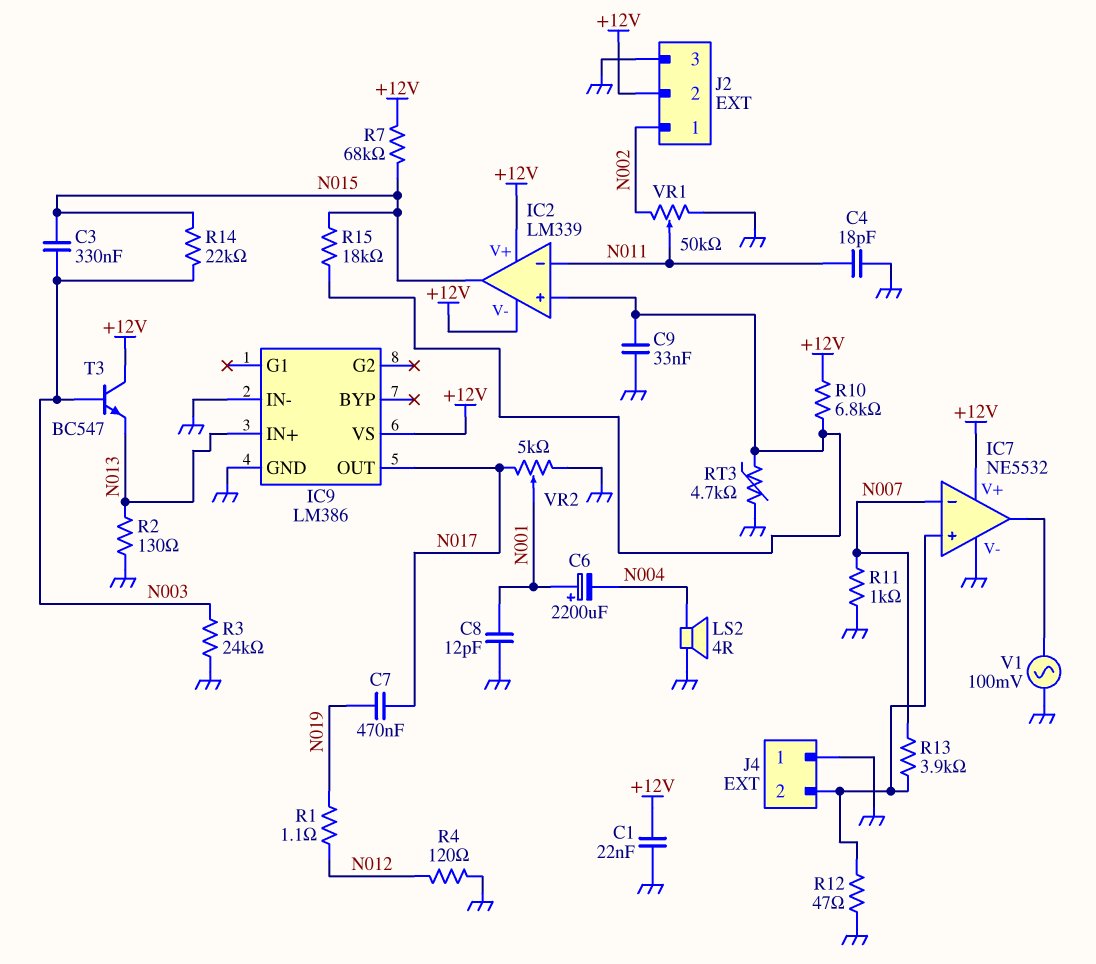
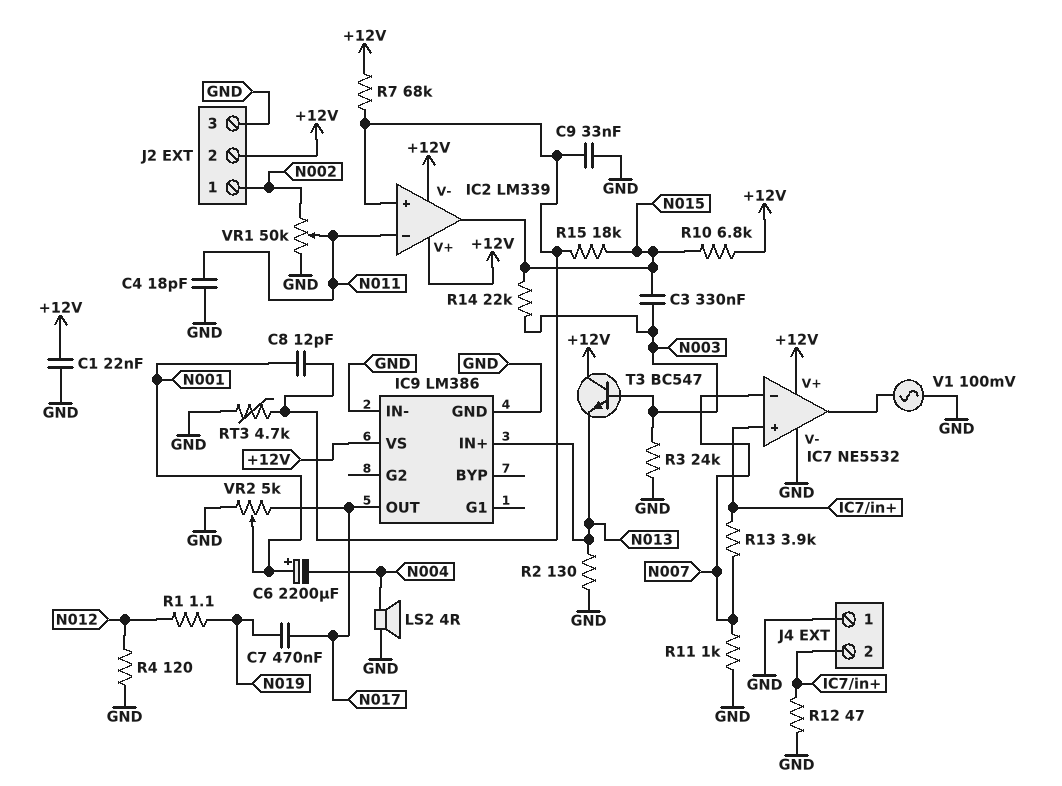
C8: 12pF (GND, N001) -> 12pF (IC2/in+, N001)
R7: 68k (+12V, N015) -> 68k (+12V, IC2/in+)
R10: 6.8k (+12V, IC2/in+) -> 6.8k (+12V, N015)

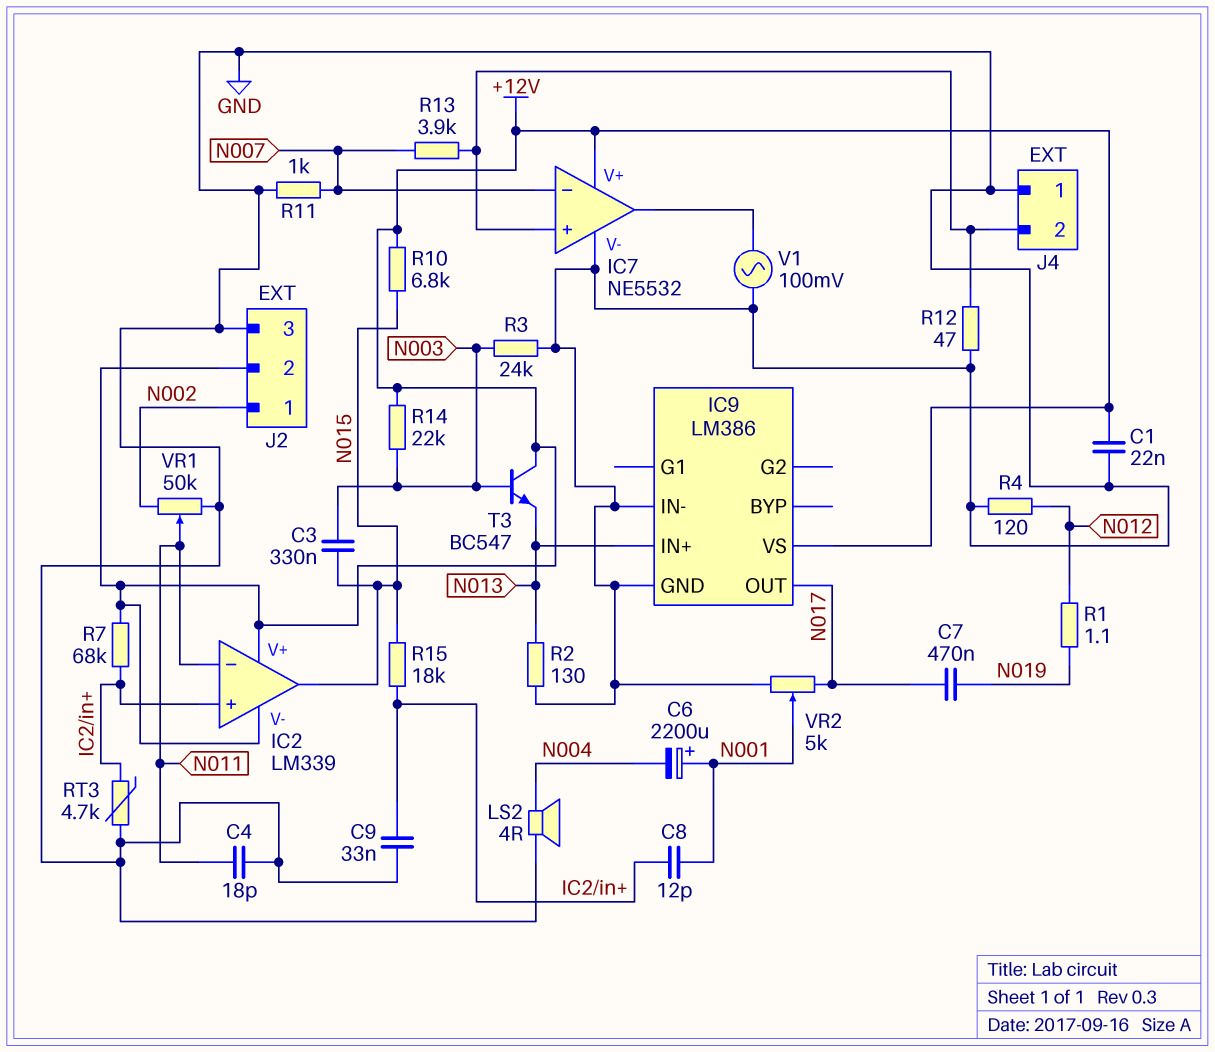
R14: 22k (N003, N015) -> 22k (+12V, N003)

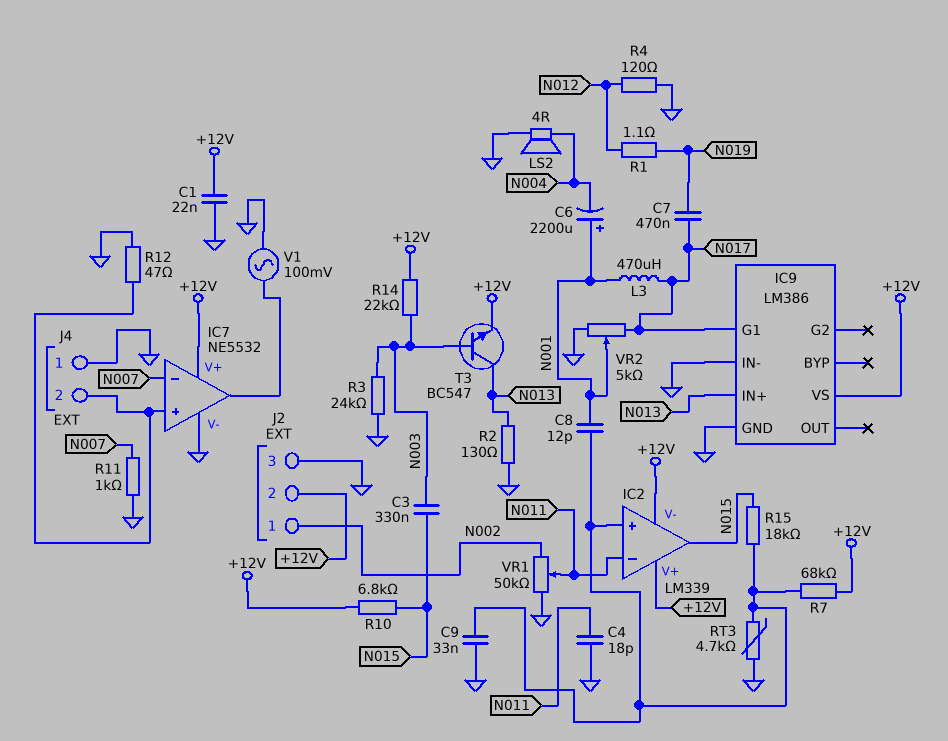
IC9 pin G1: none -> N017
IC9 pin OUT: N017 -> none
L3: none -> 470uH (N001, N017)
R13: 3.9k (IC7/in+, N007) -> none
T3: NPN BC547 (B N003, C +12V, E N013) -> NPN BC547 (B N003, C N013, E +12V)

